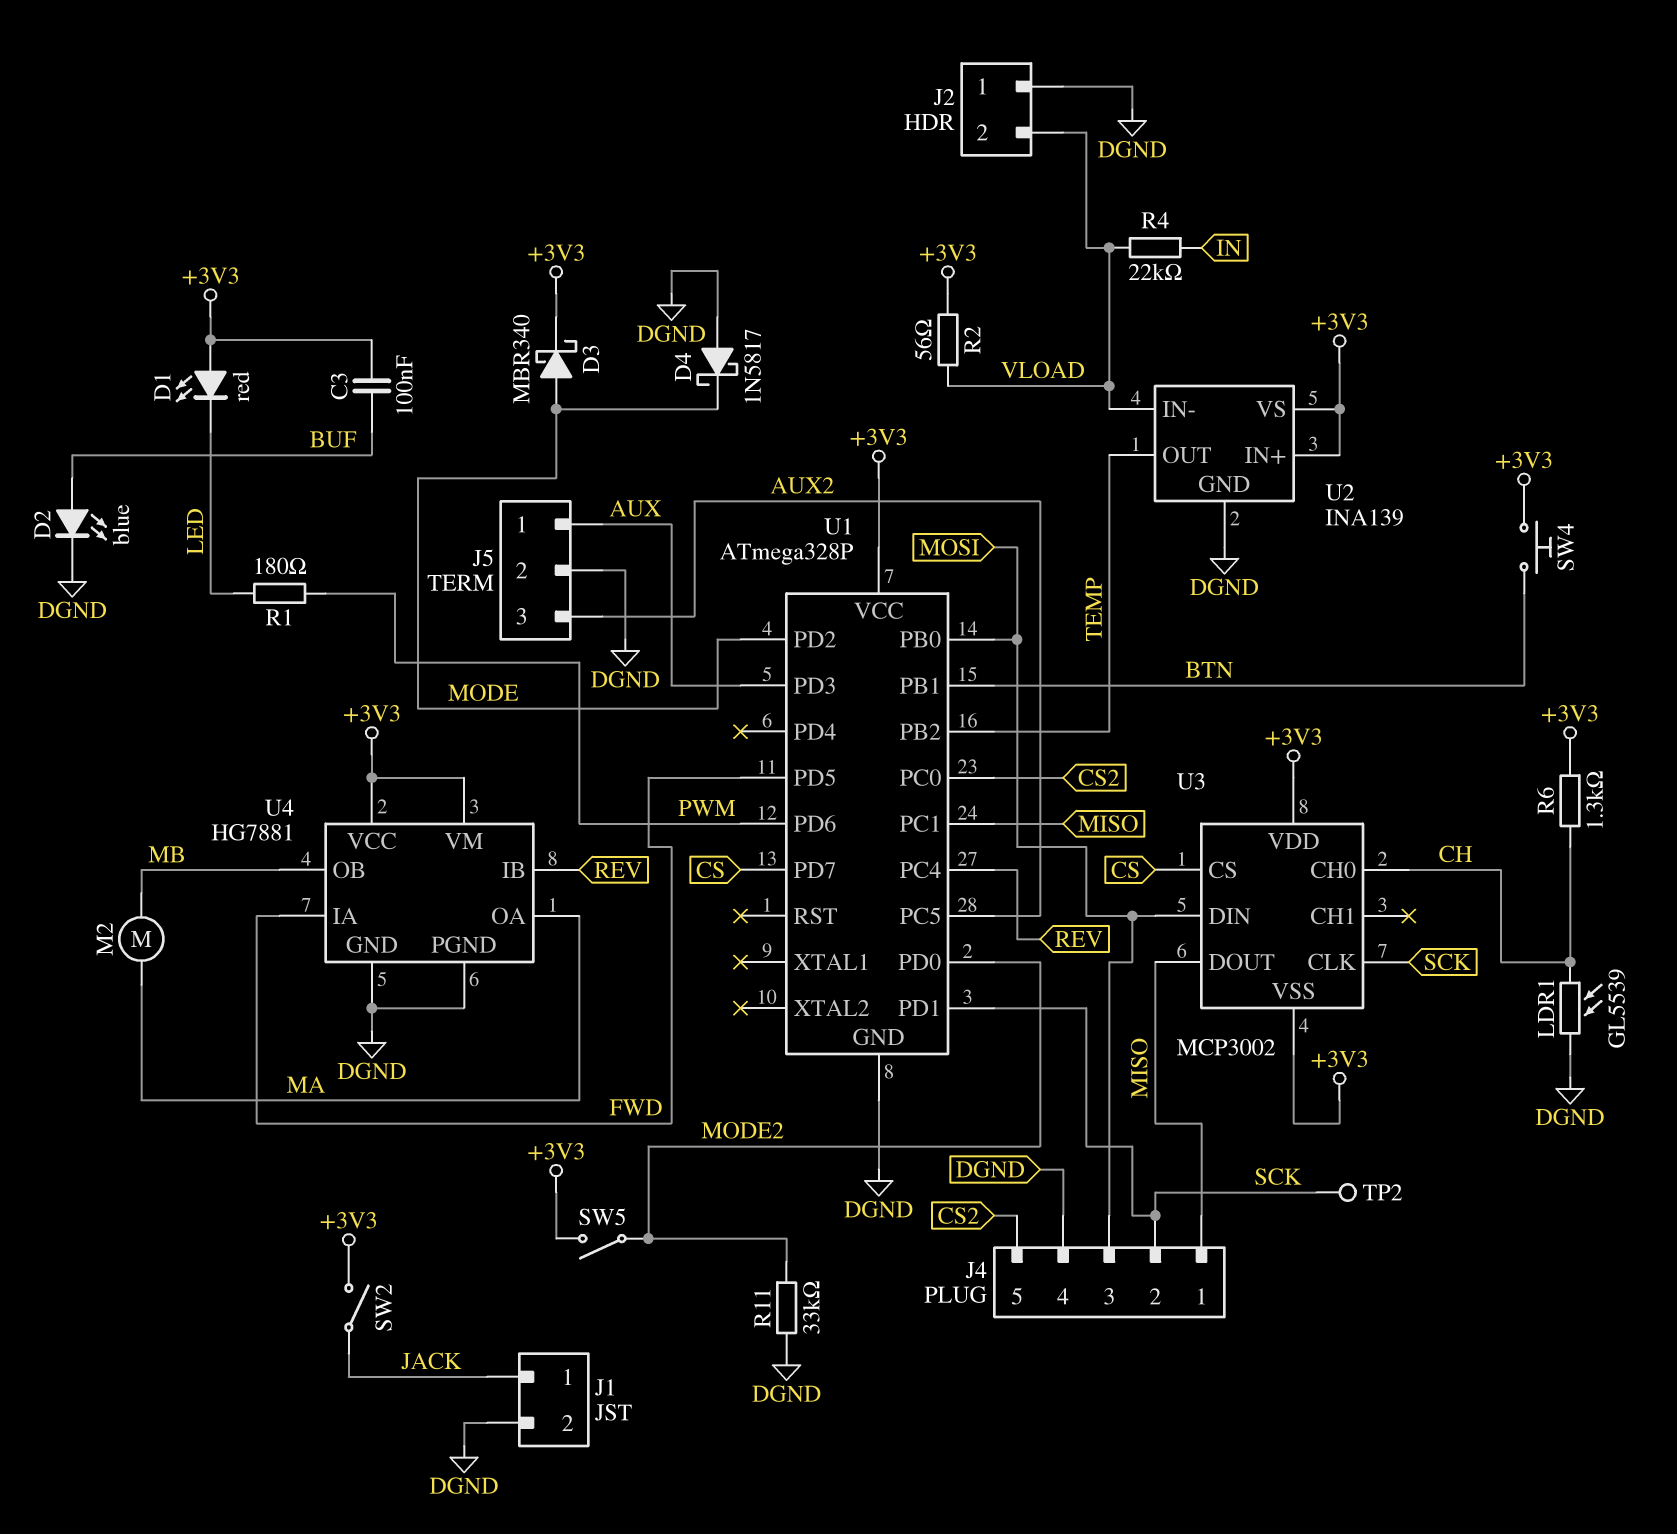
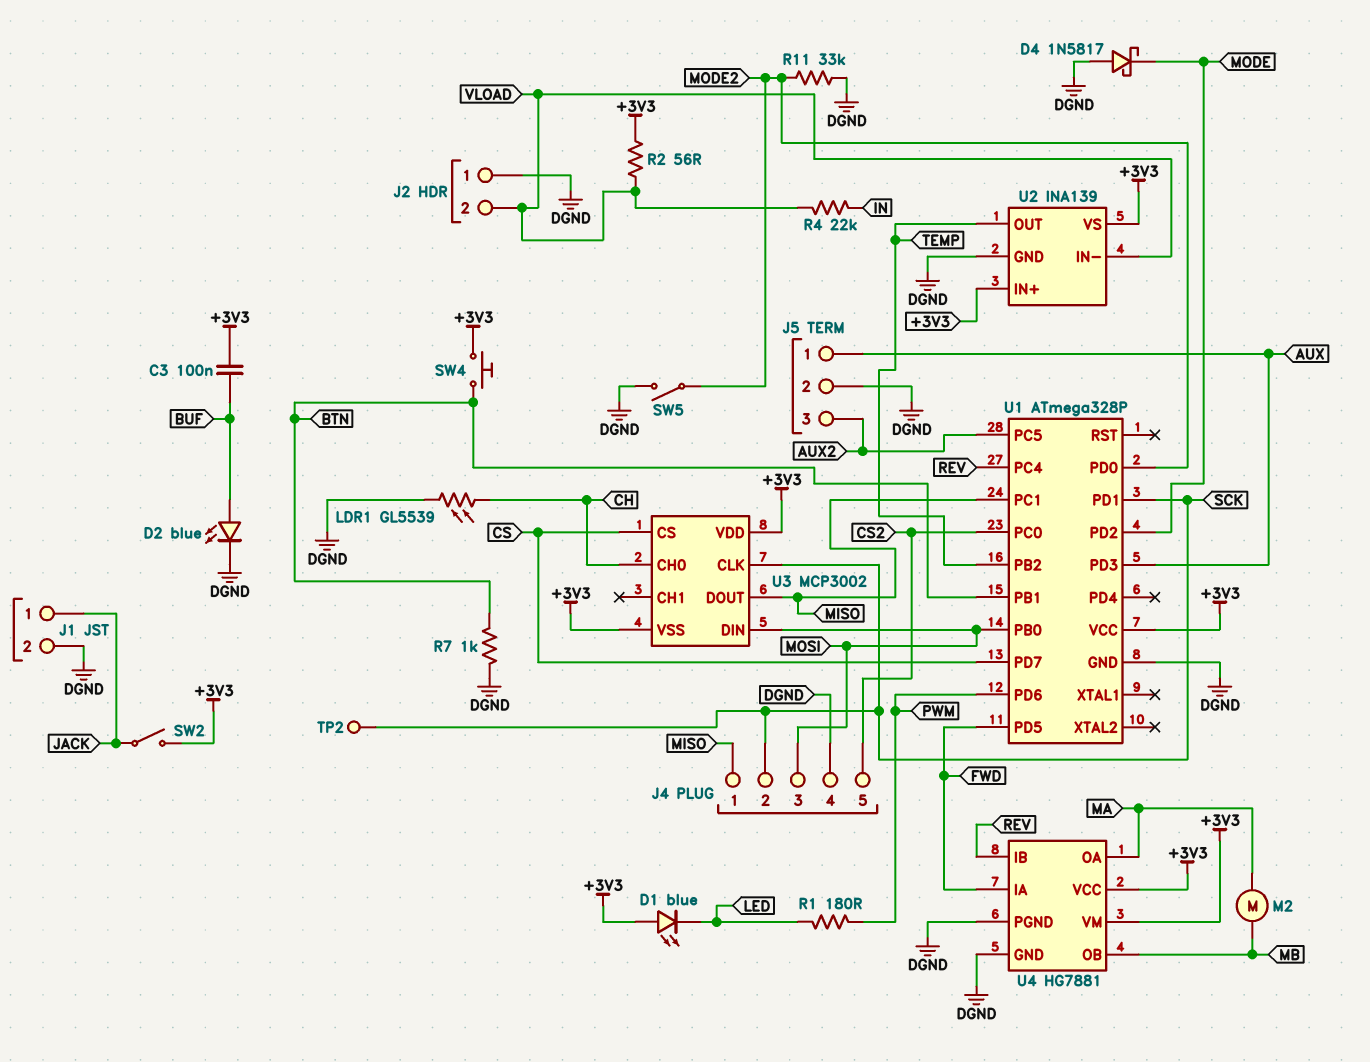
D1: LED red (A +3V3, K LED) -> LED blue (A +3V3, K LED)
D3: schottky MBR340 (A MODE, K +3V3) -> none
R6: 1.3k (+3V3, CH) -> none
R7: none -> 1k (BTN, DGND)
SW5: switch (+3V3, MODE2) -> switch (DGND, MODE2)

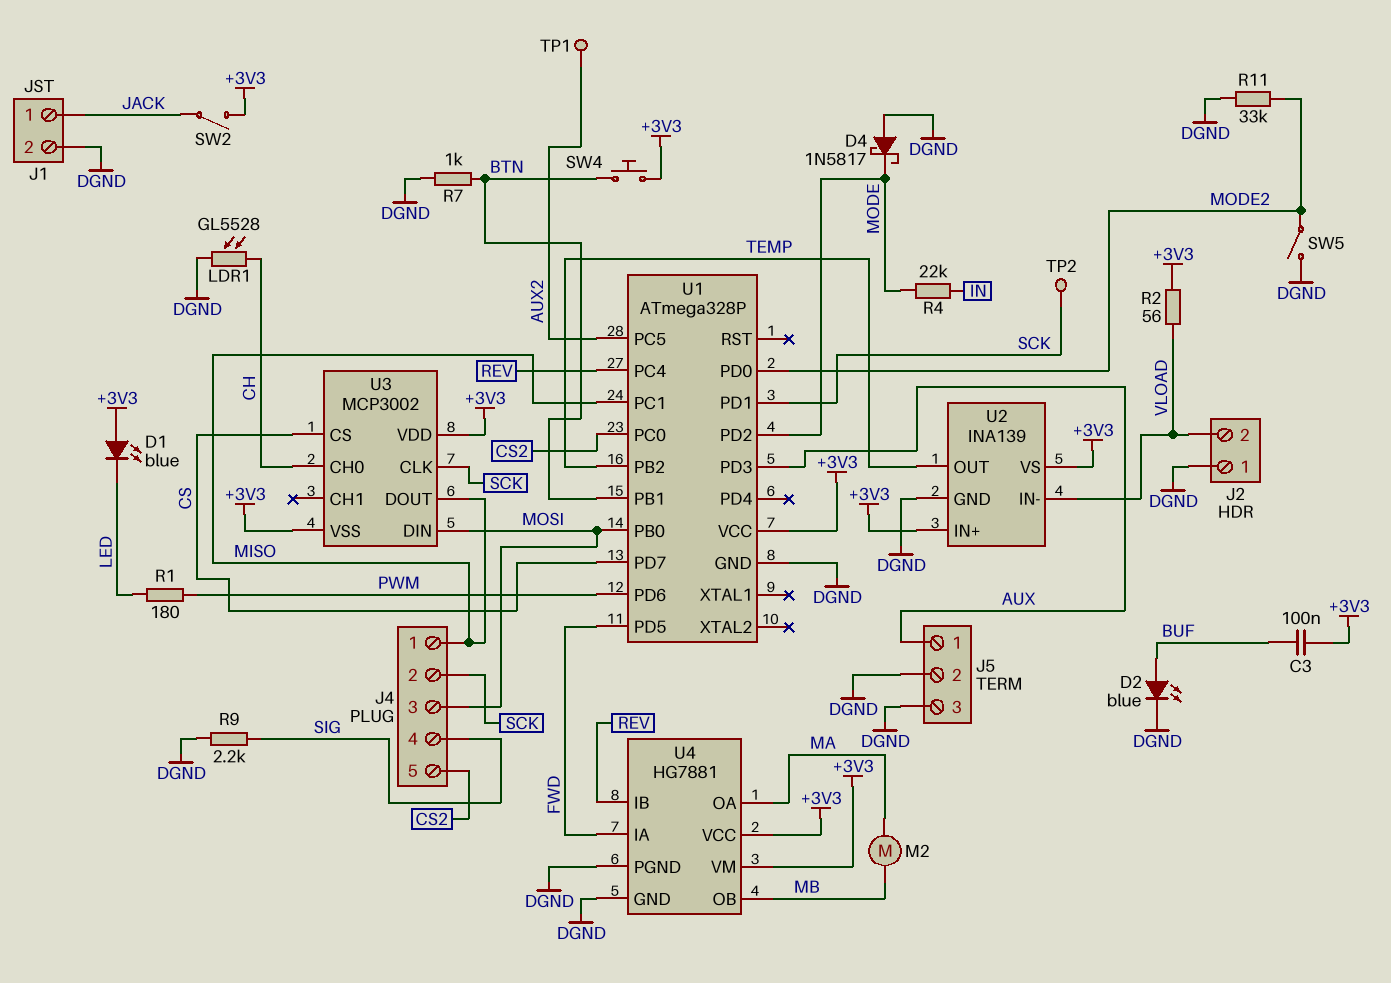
J4 pin 4: DGND -> SIG
J5 pin 3: AUX2 -> DGND
LDR1: GL5539 (CH, DGND) -> GL5528 (CH, DGND)
R4: 22k (IN, VLOAD) -> 22k (IN, MODE)
R9: none -> 2.2k (DGND, SIG)
TP1: none -> test point (AUX2)

